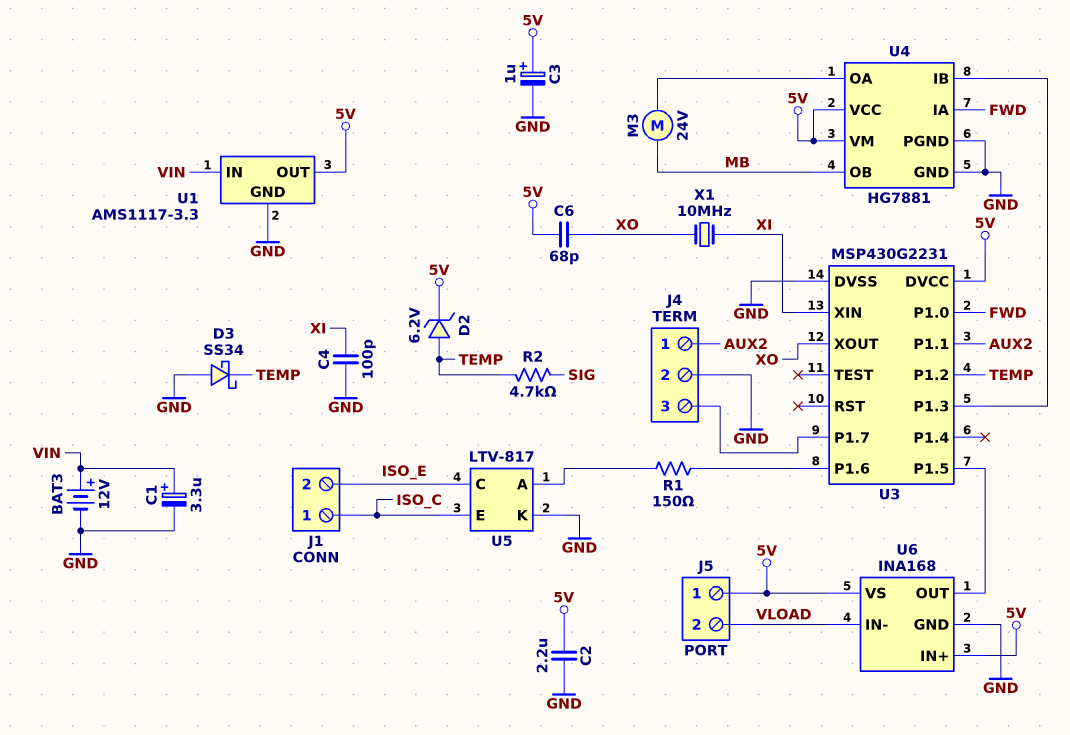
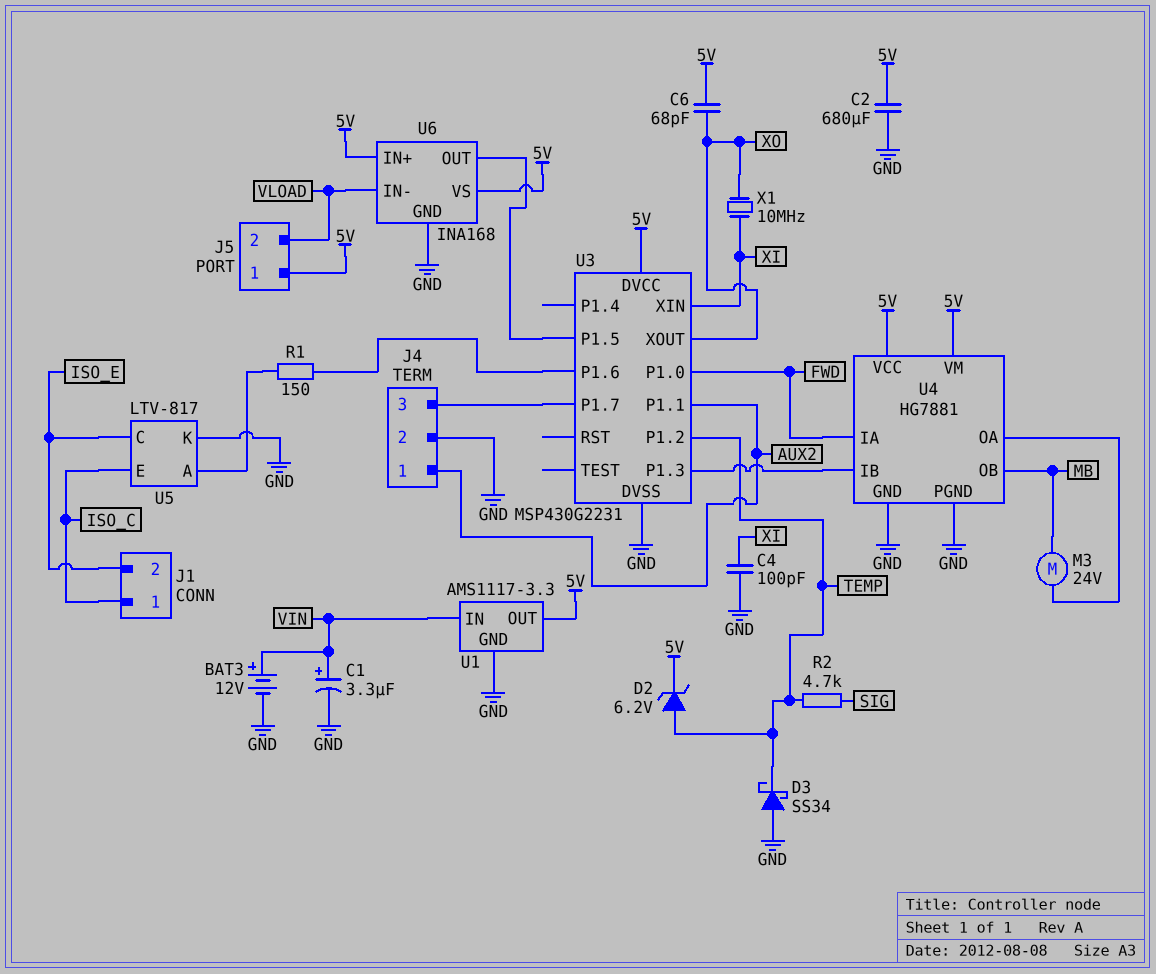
C2: 2.2uF (5V, GND) -> 680uF (5V, GND)
C3: 1uF (plus 5V, minus GND) -> none

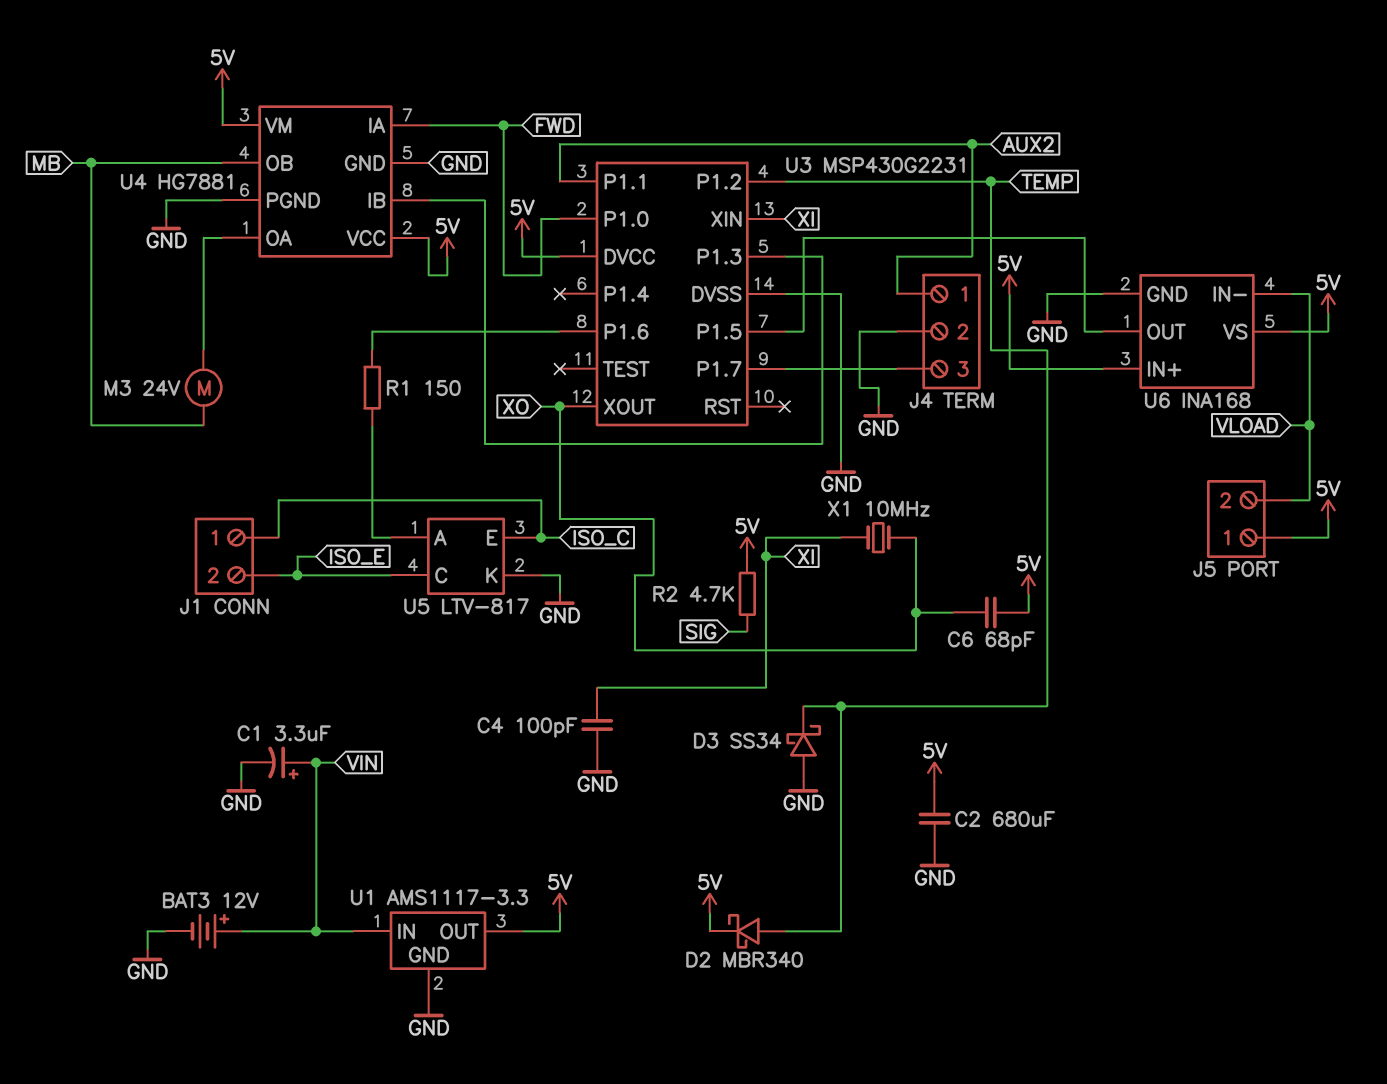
D2: zener 6.2V (A TEMP, K 5V) -> schottky MBR340 (A TEMP, K 5V)
R2: 4.7k (SIG, TEMP) -> 4.7k (5V, SIG)

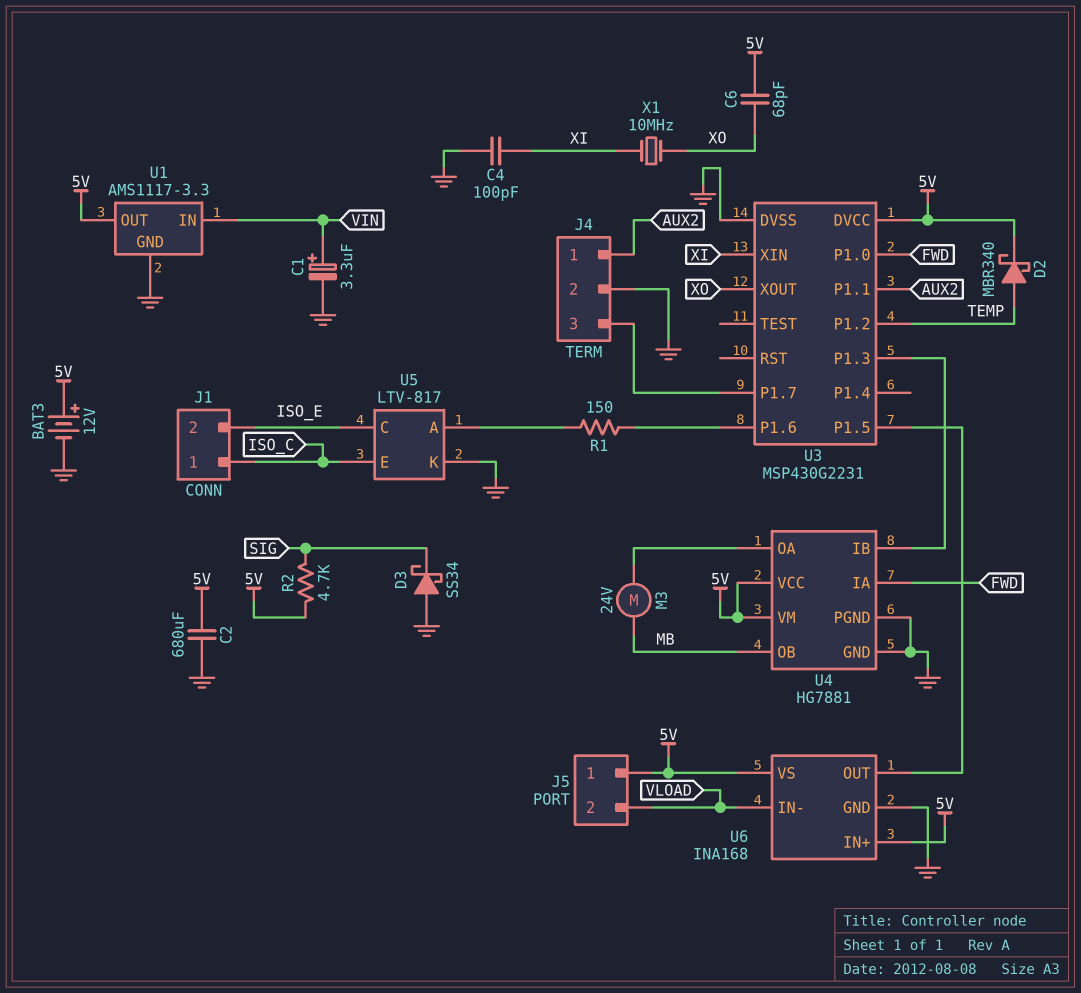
BAT3: 12V (plus VIN, minus GND) -> 12V (plus 5V, minus GND)
D3: schottky SS34 (A GND, K TEMP) -> schottky SS34 (A GND, K SIG)

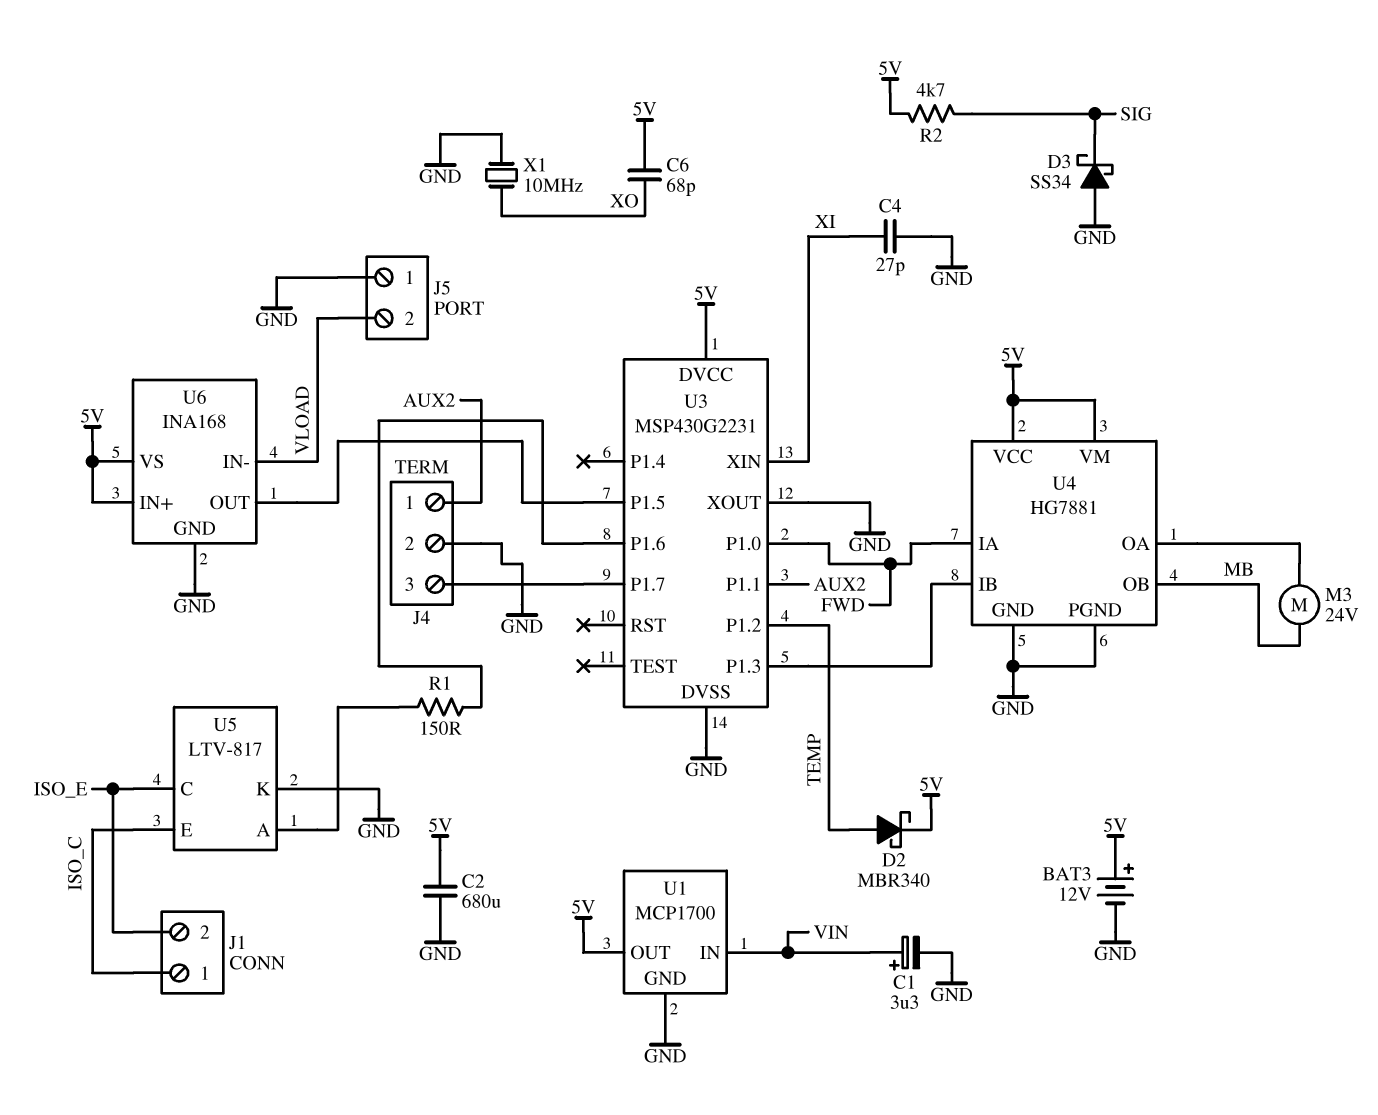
C4: 100pF (GND, XI) -> 27pF (GND, XI)
J5 pin 1: 5V -> GND
U1: AMS1117-3.3 -> MCP1700
U3 pin XOUT: XO -> GND
X1: 10MHz (XI, XO) -> 10MHz (GND, XO)

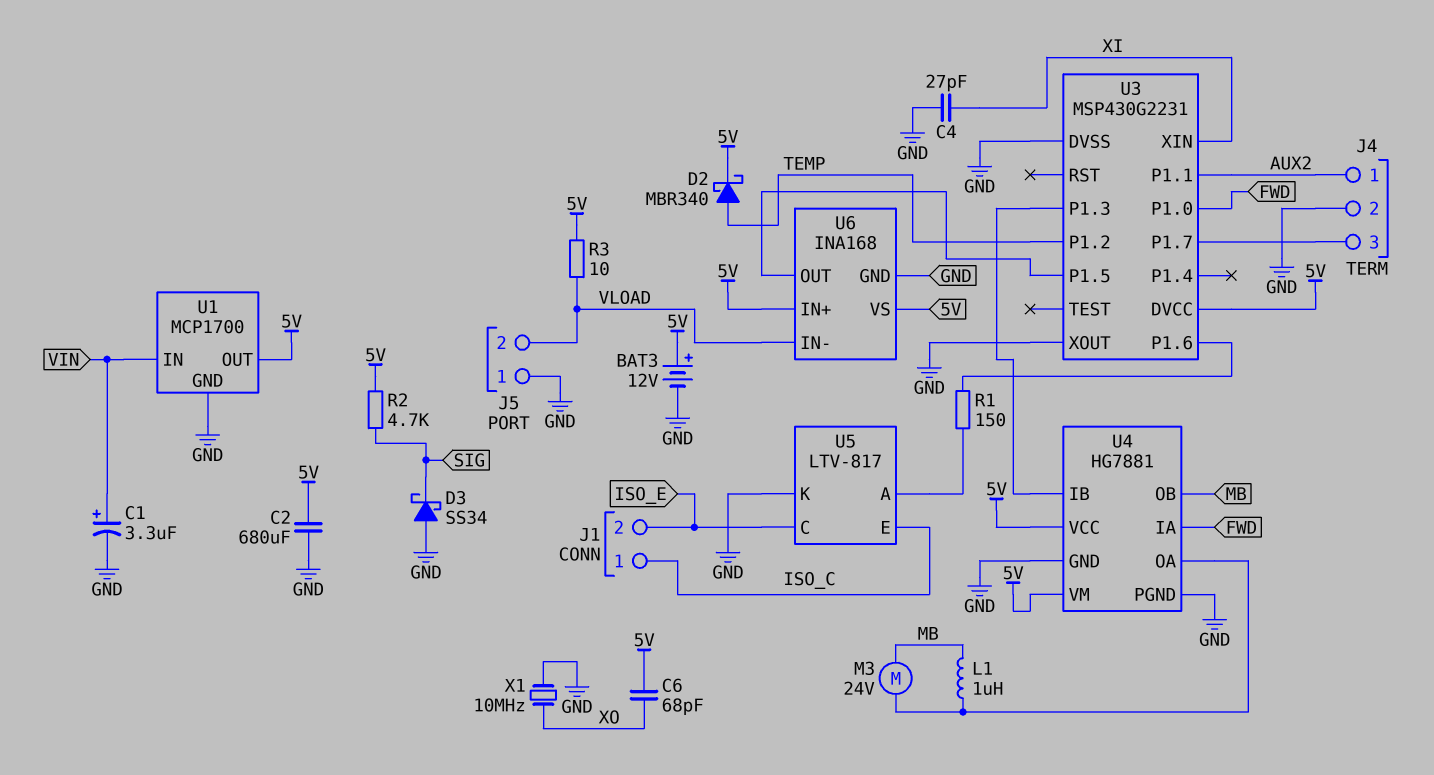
L1: none -> 1uH (MB, U4/OA)
R3: none -> 10 (5V, VLOAD)

